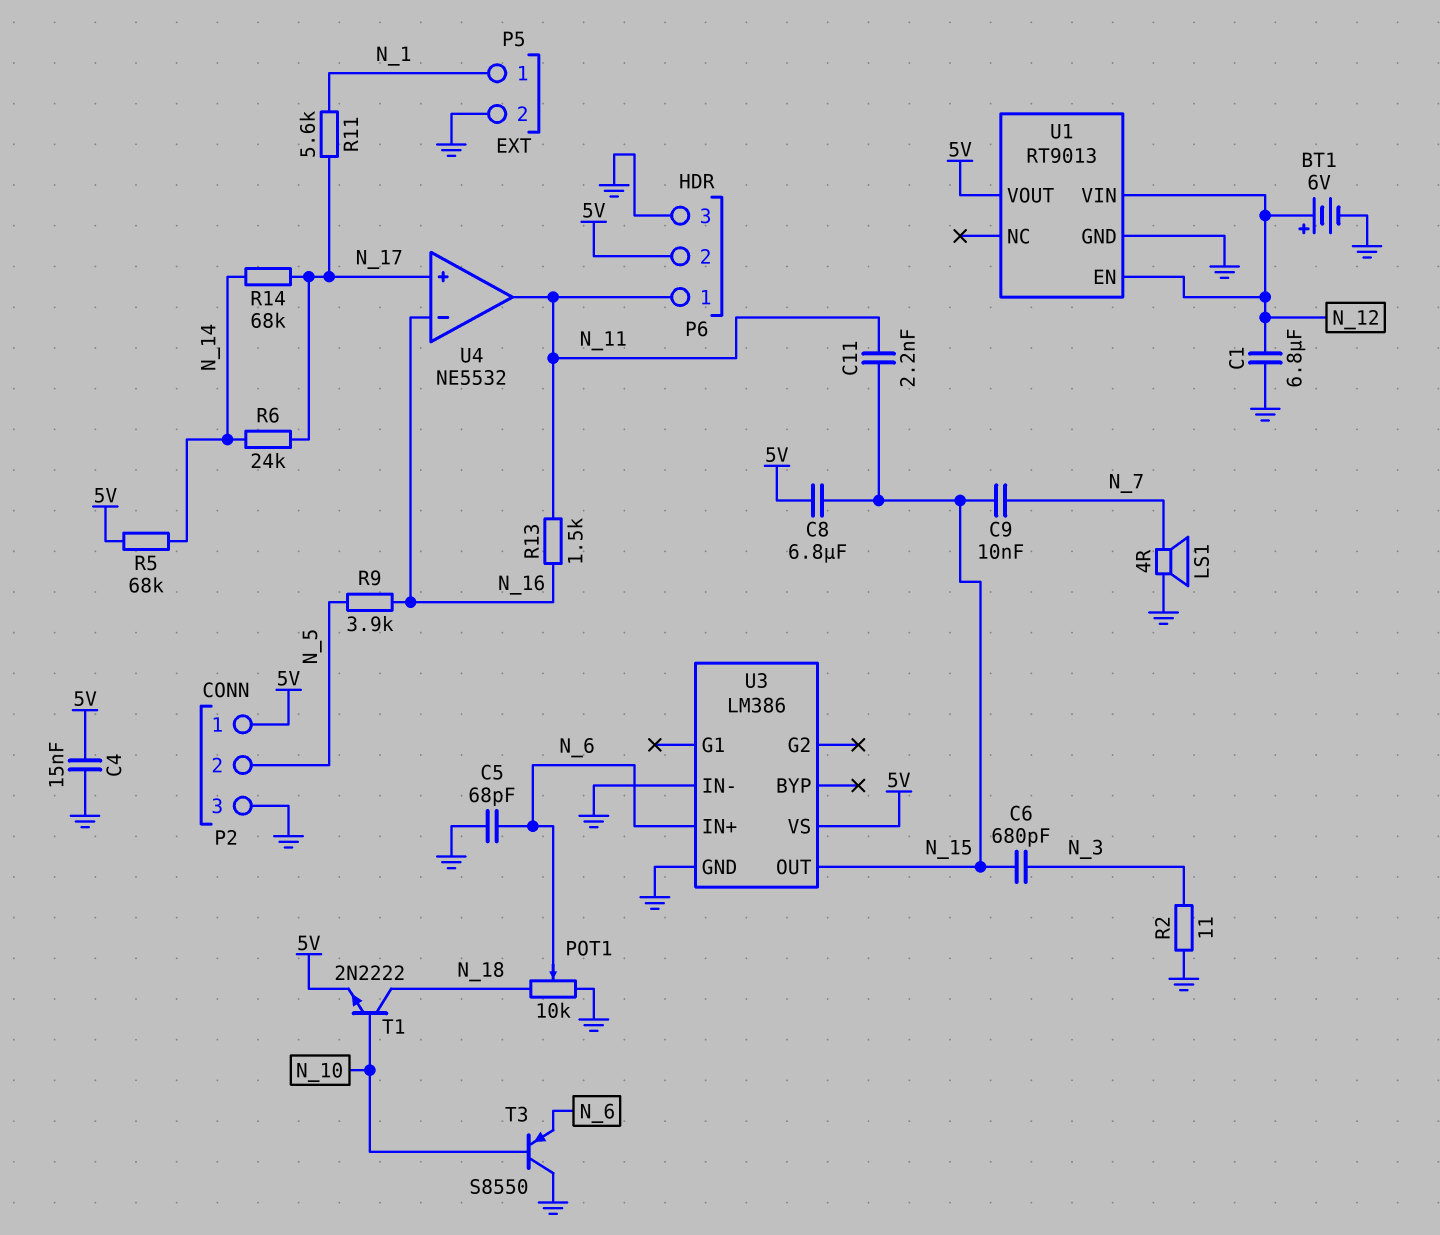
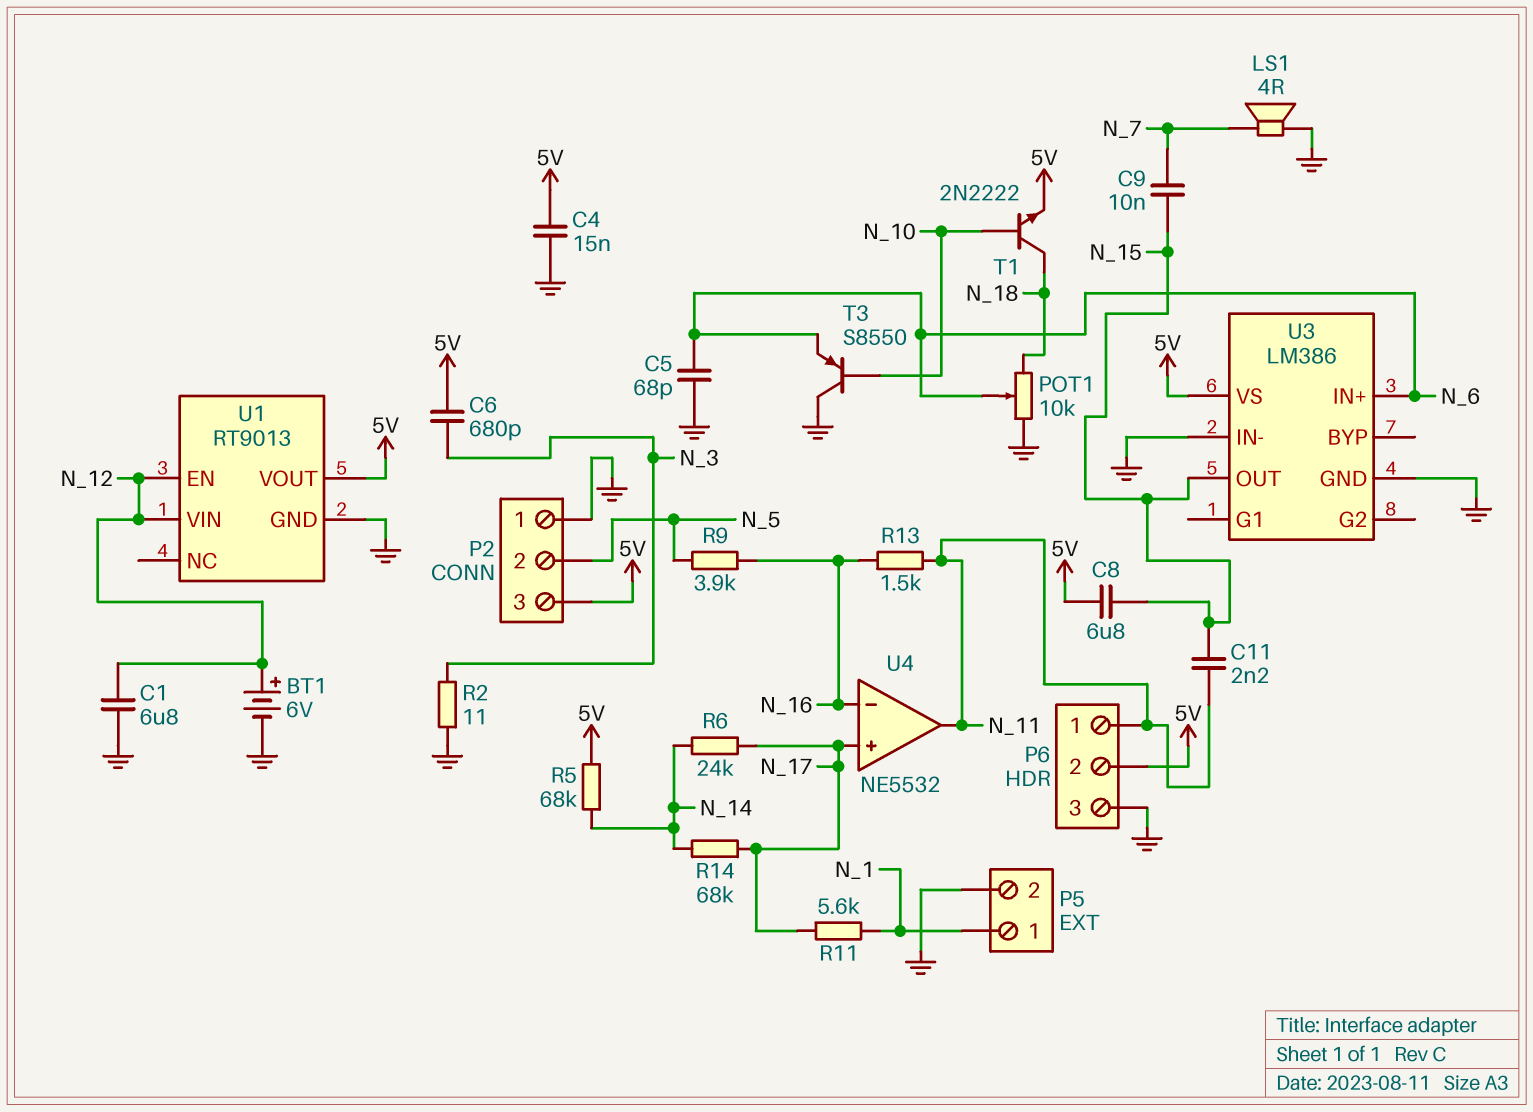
C6: 680pF (N_3, N_15) -> 680pF (5V, N_3)
P2 pin 1: 5V -> GND
P2 pin 3: GND -> 5V

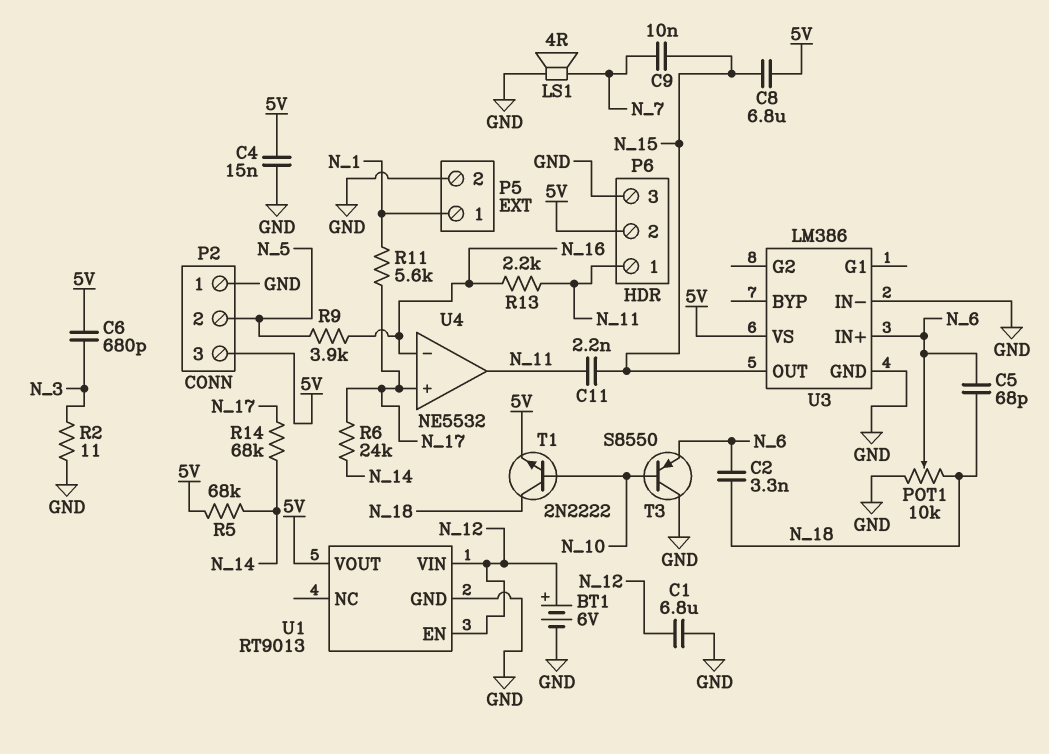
C2: none -> 3.3nF (N_6, N_18)
C5: 68pF (GND, N_6) -> 68pF (N_6, N_18)
R13: 1.5k (N_11, N_16) -> 2.2k (N_11, N_16)

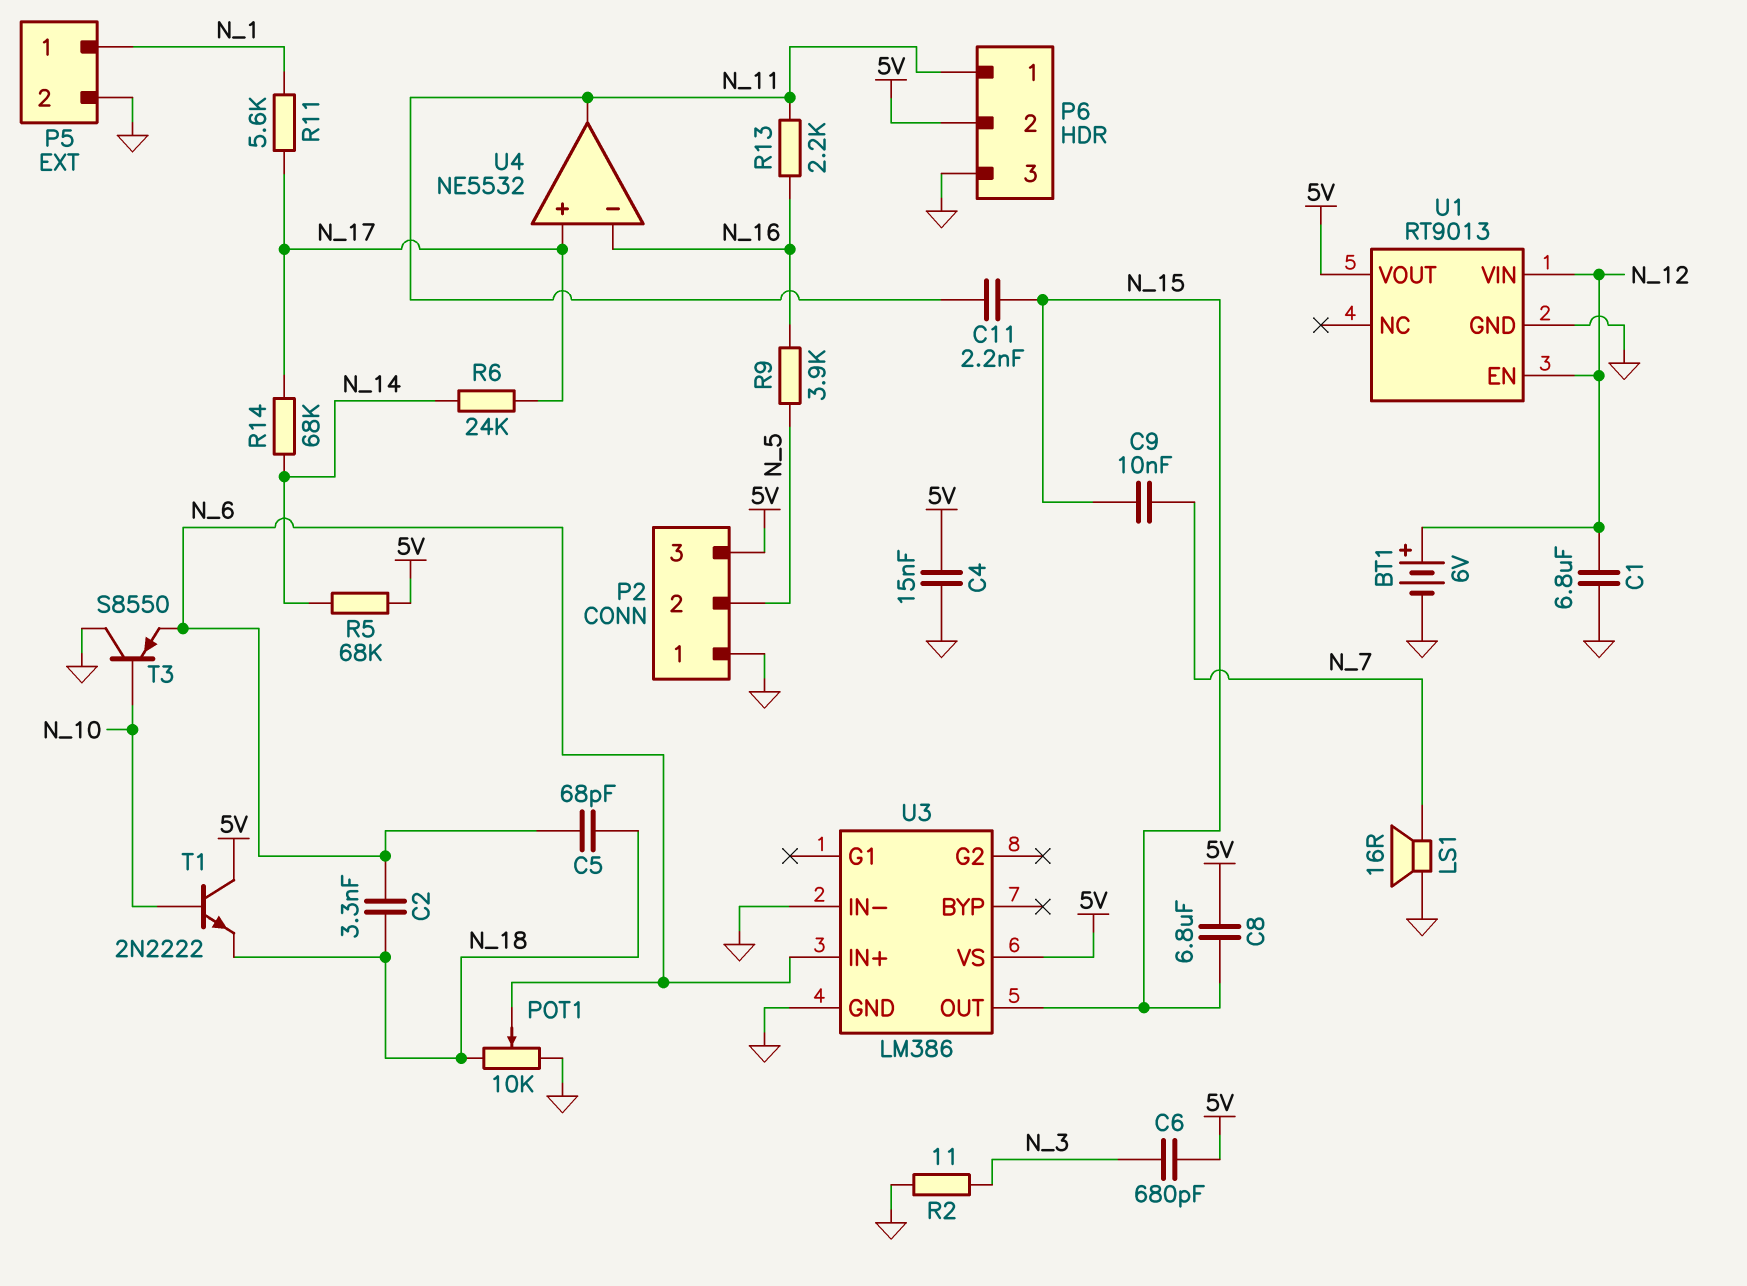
LS1: speaker 4R (GND, N_7) -> speaker 16R (GND, N_7)
T1: NPN 2N2222 (B N_10, C N_18, E 5V) -> NPN 2N2222 (B N_10, C 5V, E N_18)

